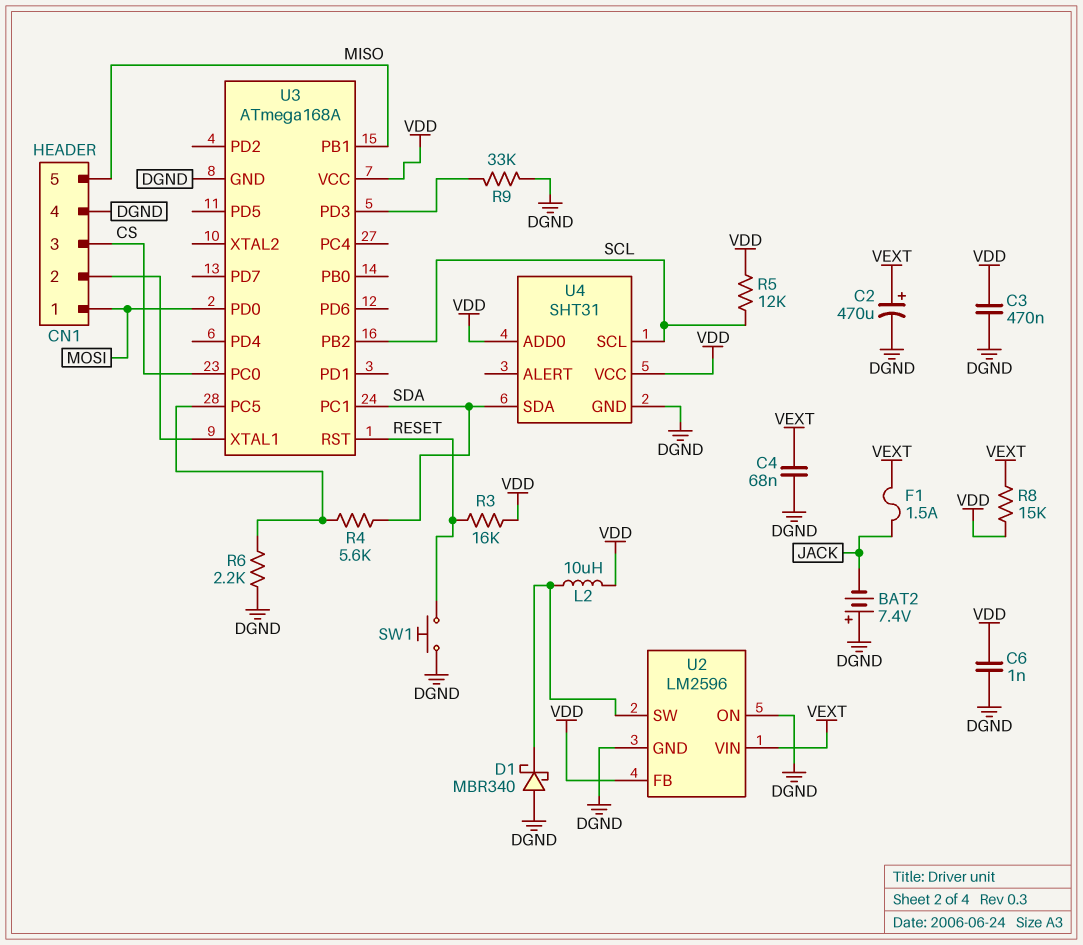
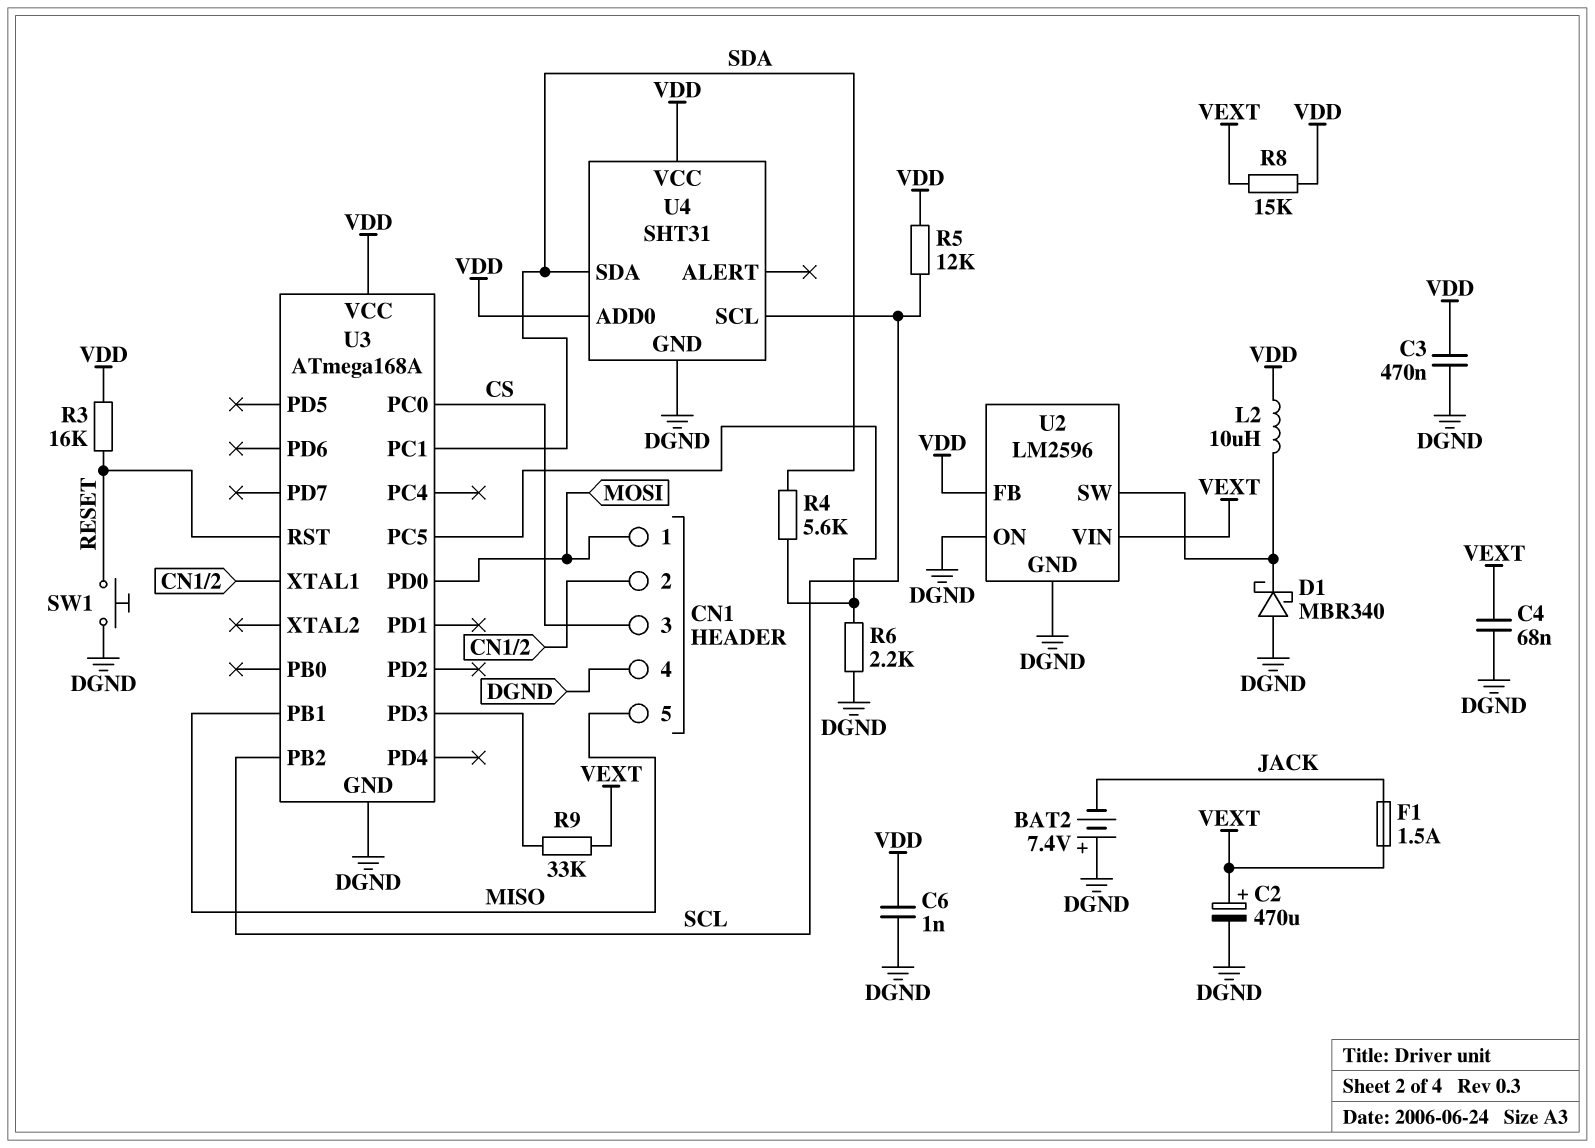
R9: 33k (DGND, U3/PD3) -> 33k (U3/PD3, VEXT)

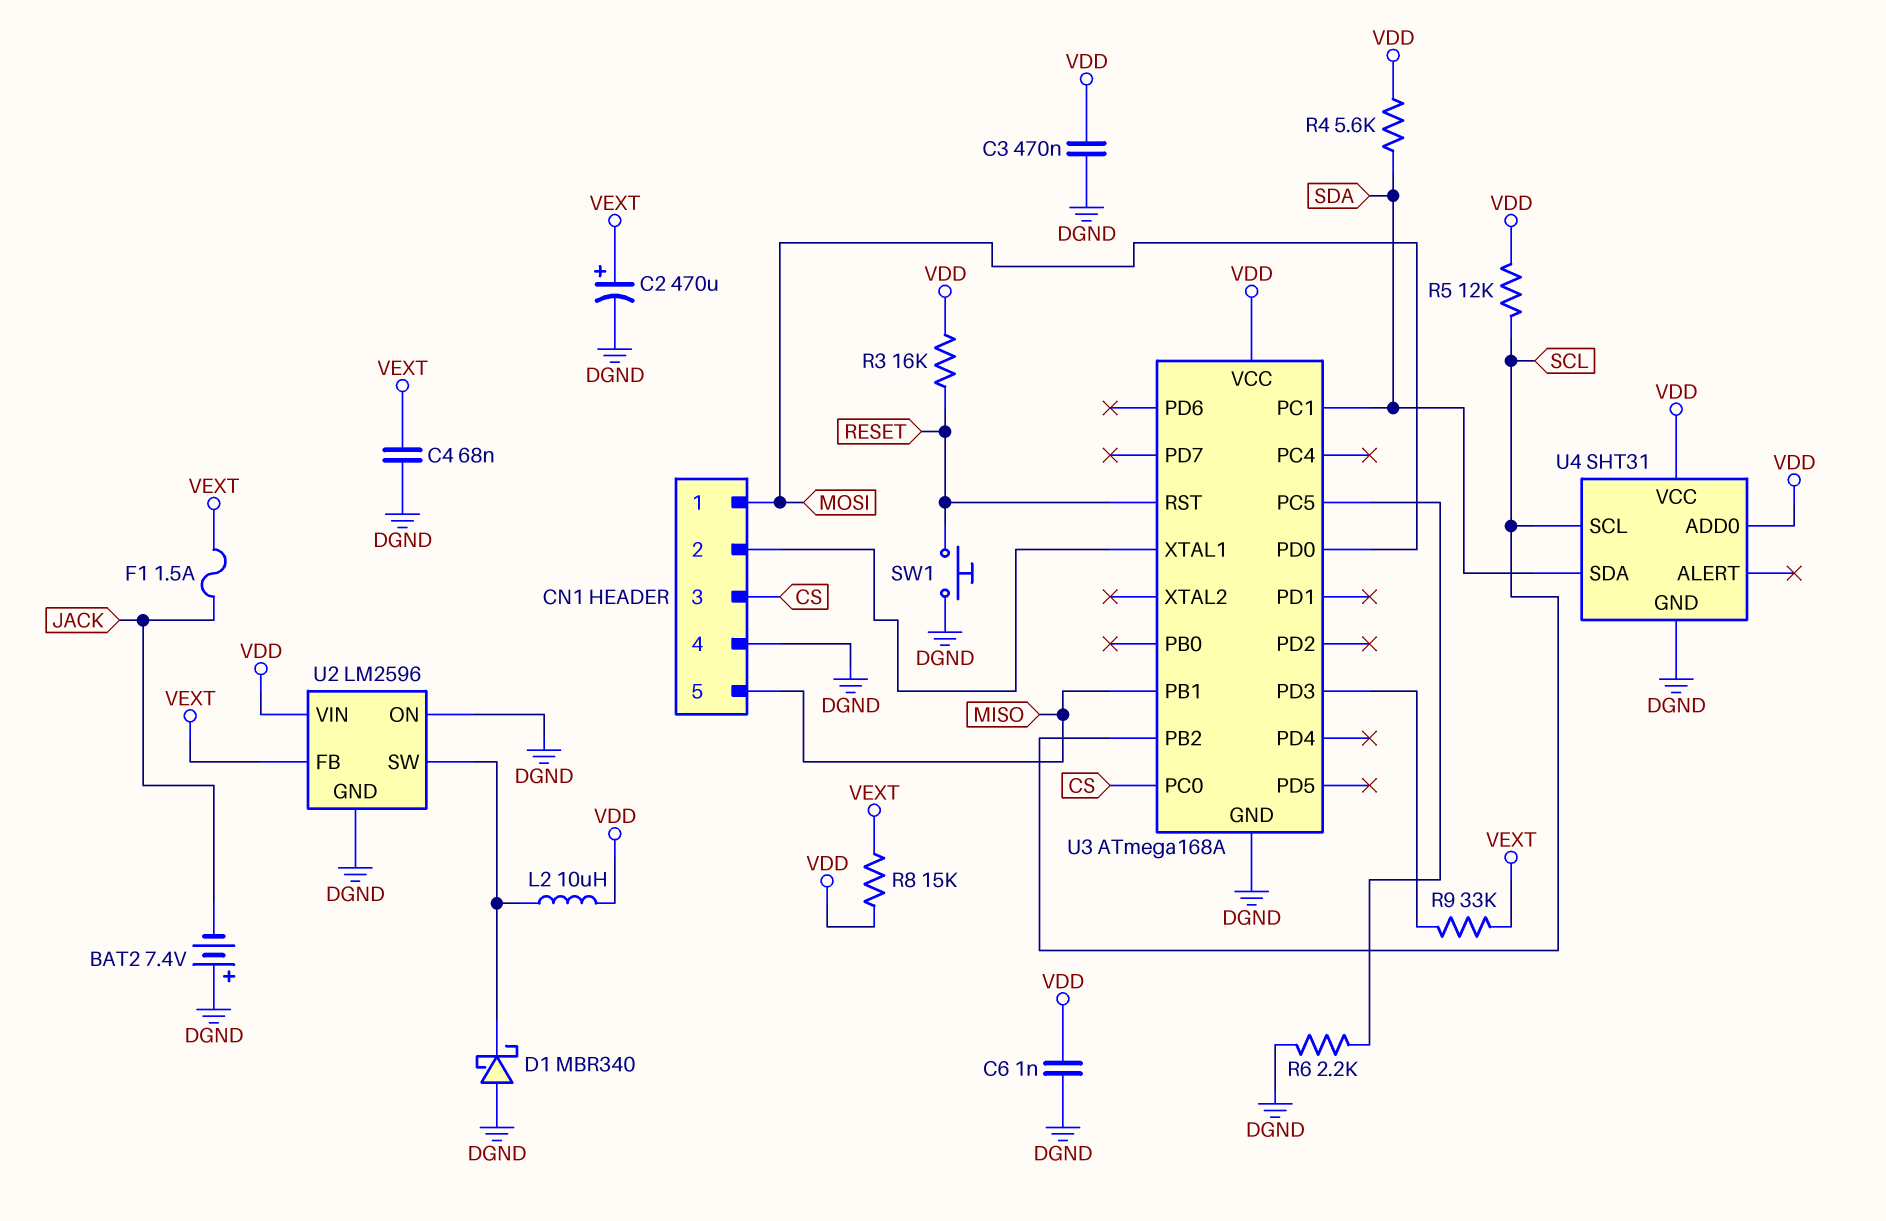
R4: 5.6k (SDA, U3/PC5) -> 5.6k (SDA, VDD)
U2 pin FB: VDD -> VEXT
U2 pin VIN: VEXT -> VDD

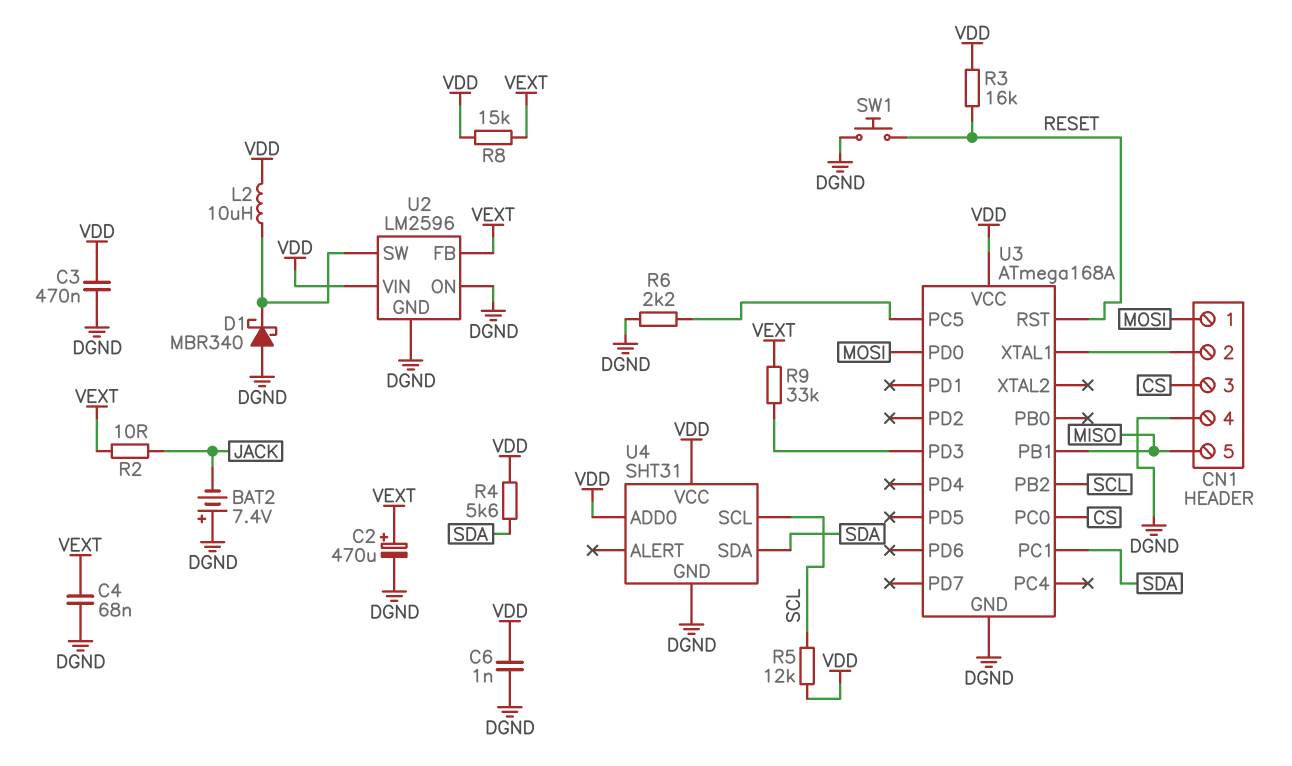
F1: 1.5A (JACK, VEXT) -> none
R2: none -> 10 (JACK, VEXT)

